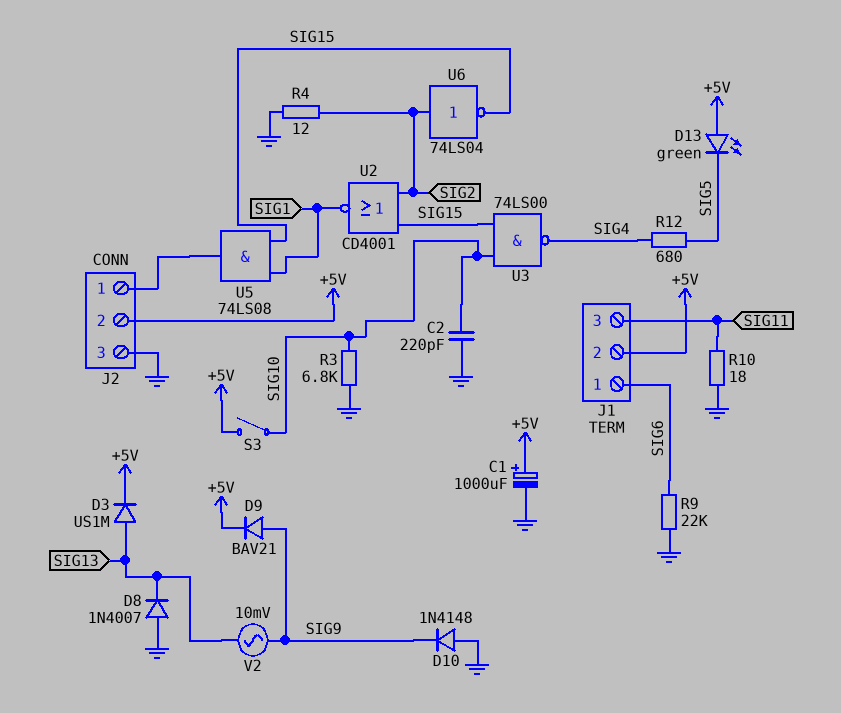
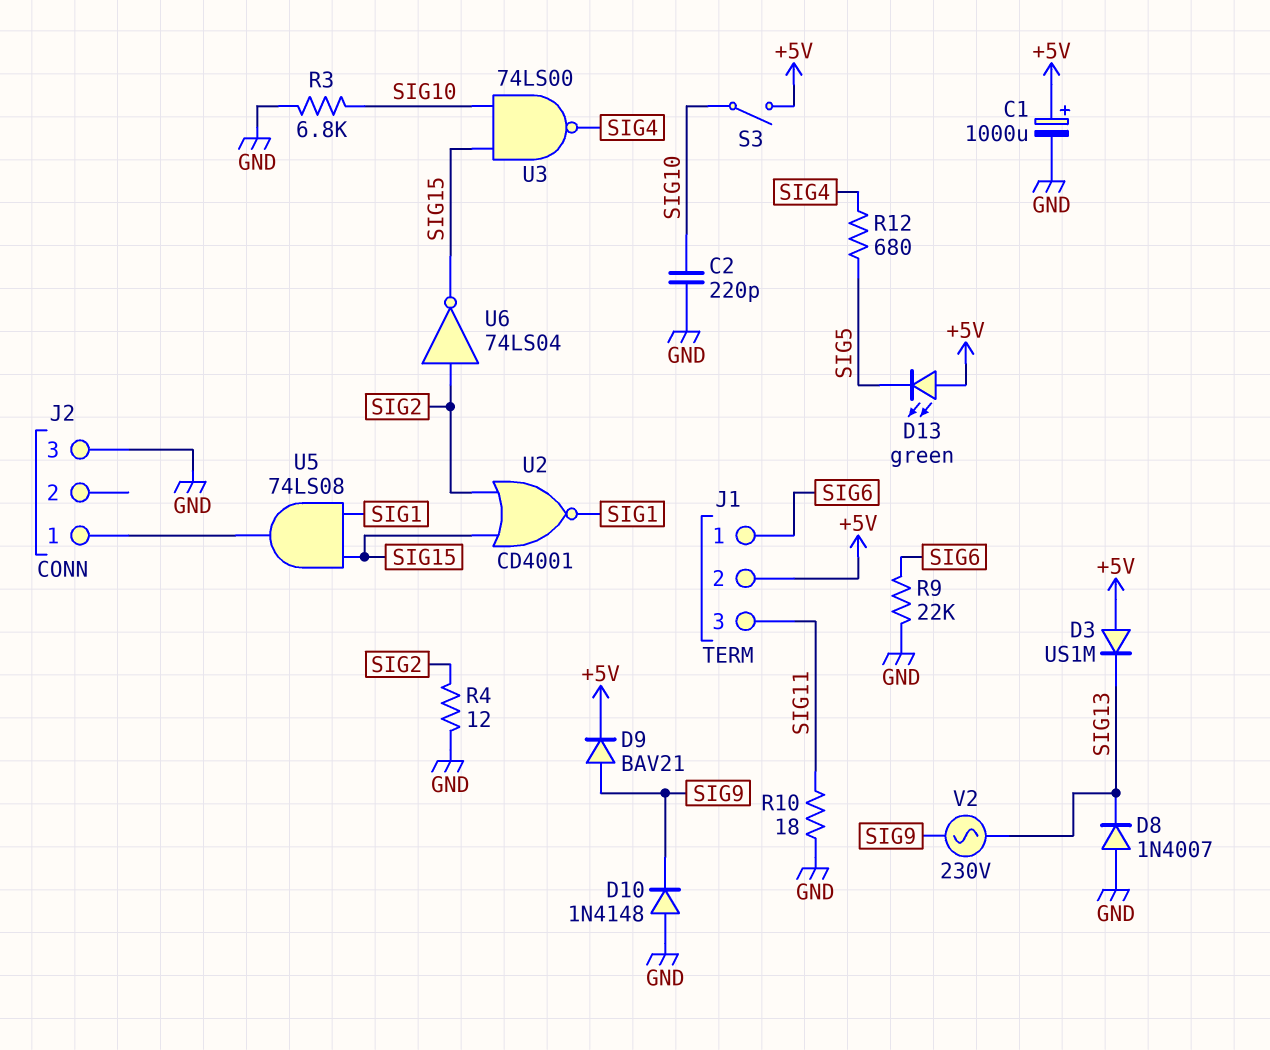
D3: diode US1M (A SIG13, K +5V) -> diode US1M (A +5V, K SIG13)
J2 pin 2: +5V -> none
V2: AC 10mV (SIG9, SIG13) -> AC 230V (SIG9, SIG13)

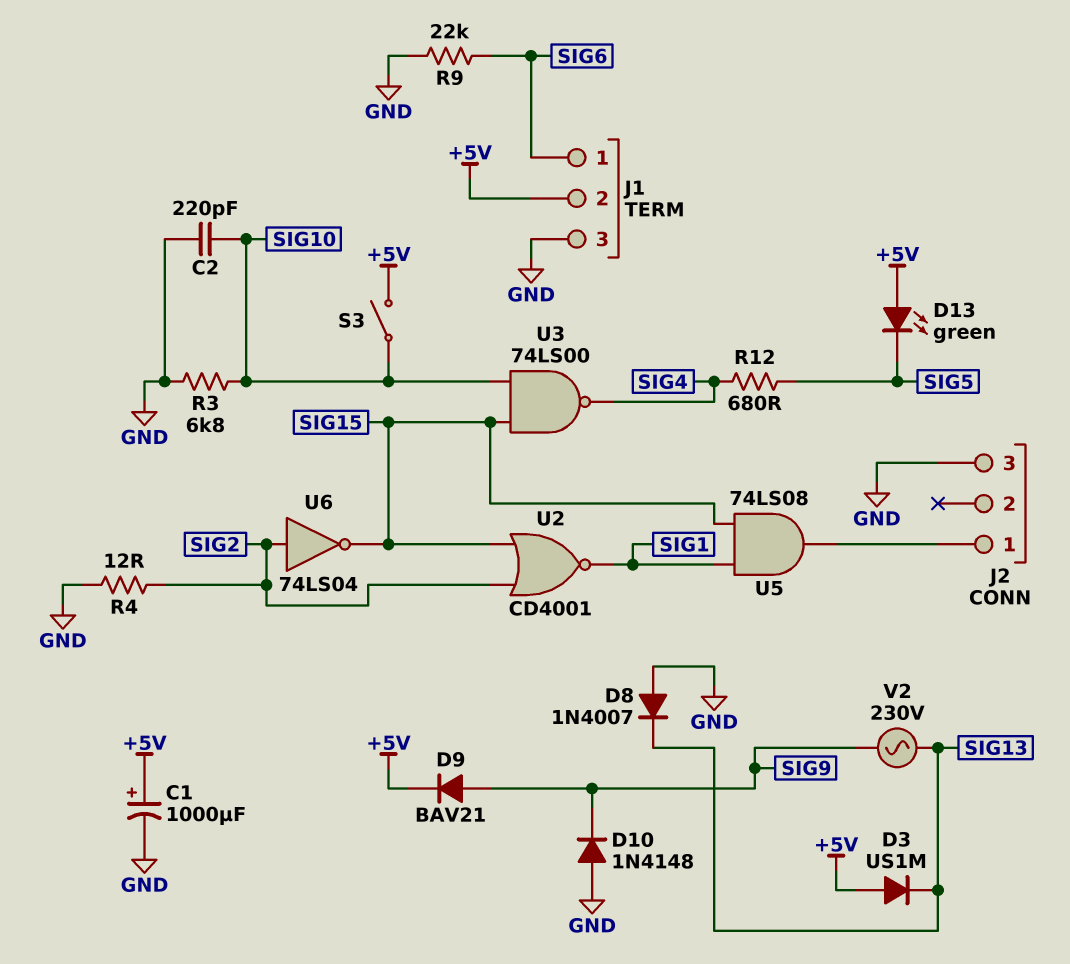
J1 pin 3: SIG11 -> GND
R10: 18 (GND, SIG11) -> none

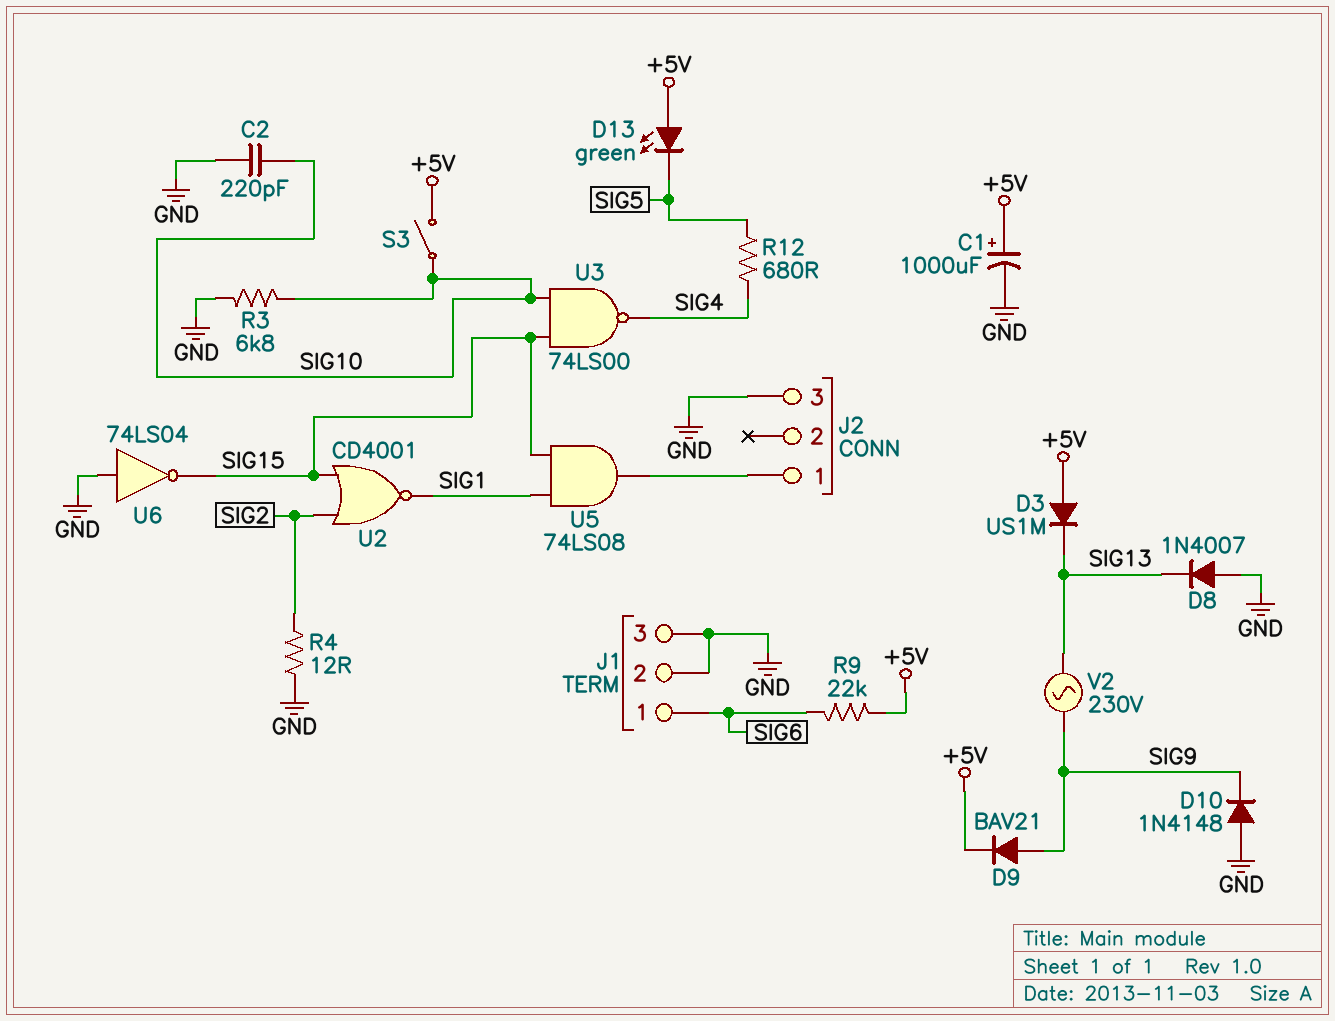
J1 pin 2: +5V -> GND
R9: 22k (GND, SIG6) -> 22k (+5V, SIG6)
U6: NOT 74LS04 (in SIG2, out SIG15) -> NOT 74LS04 (in GND, out SIG15)

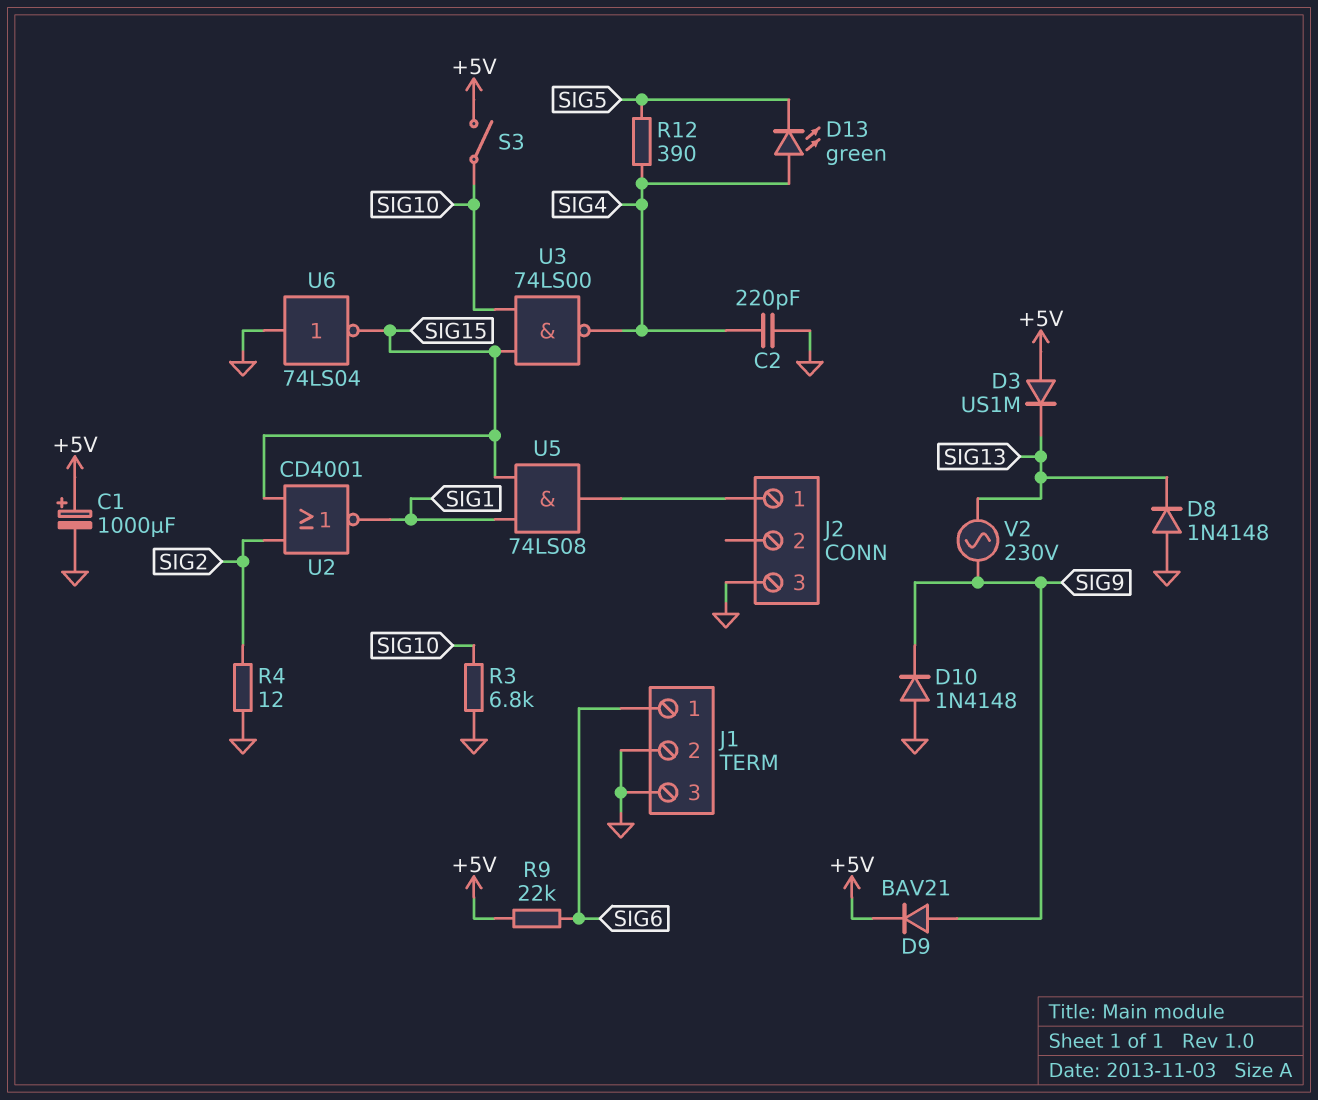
C2: 220pF (GND, SIG10) -> 220pF (GND, SIG4)
D8: diode 1N4007 (A GND, K SIG13) -> diode 1N4148 (A GND, K SIG13)
D13: LED green (A +5V, K SIG5) -> LED green (A SIG4, K SIG5)
R12: 680 (SIG4, SIG5) -> 390 (SIG4, SIG5)

